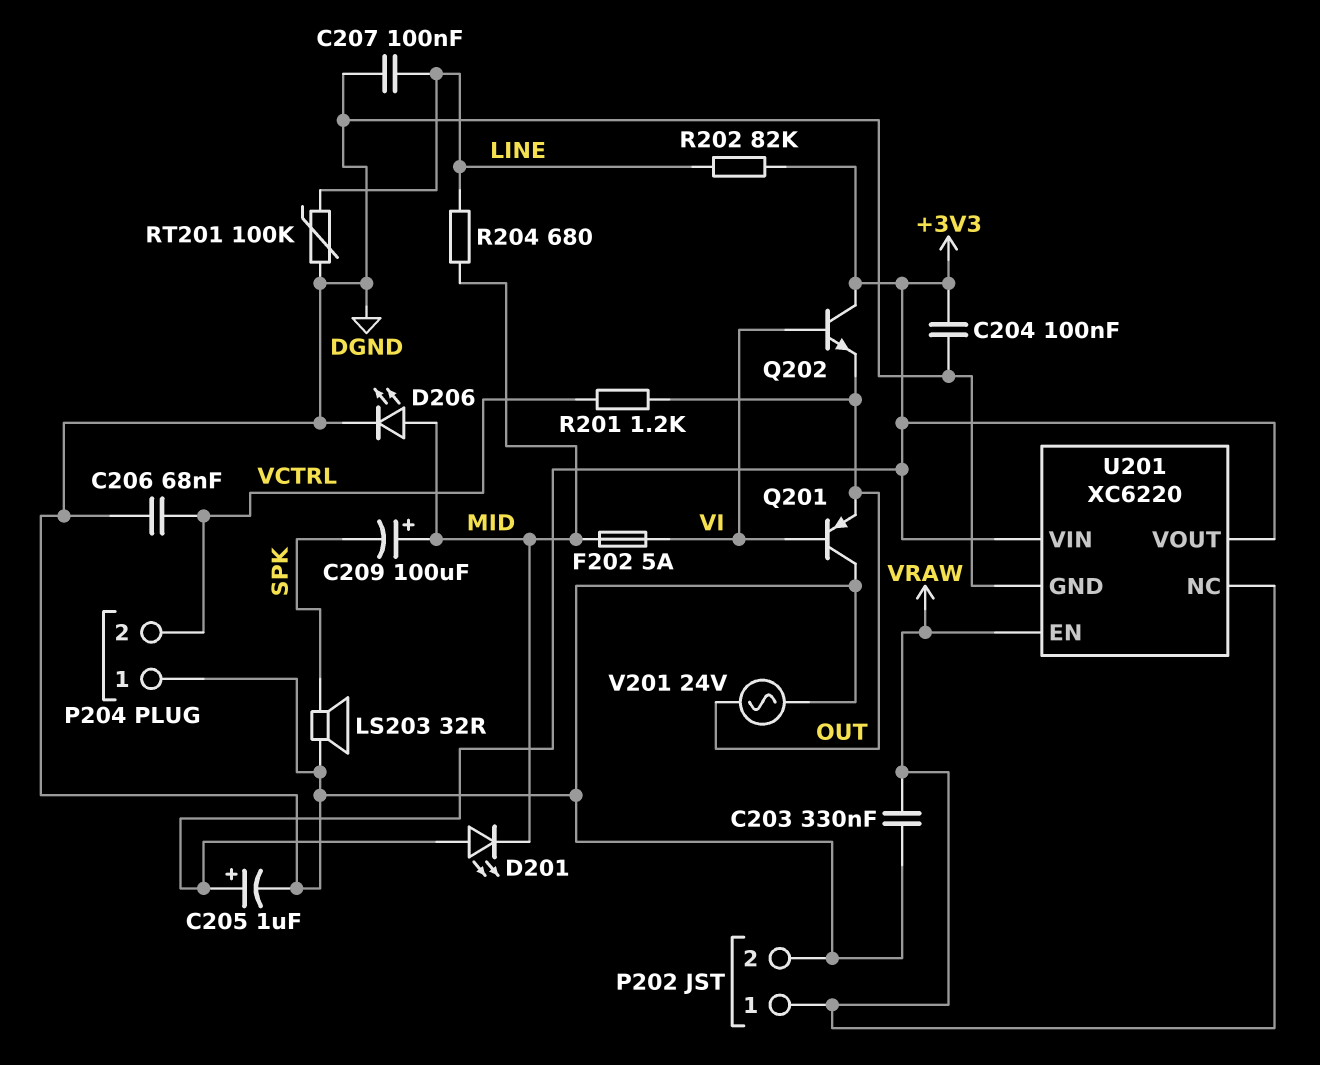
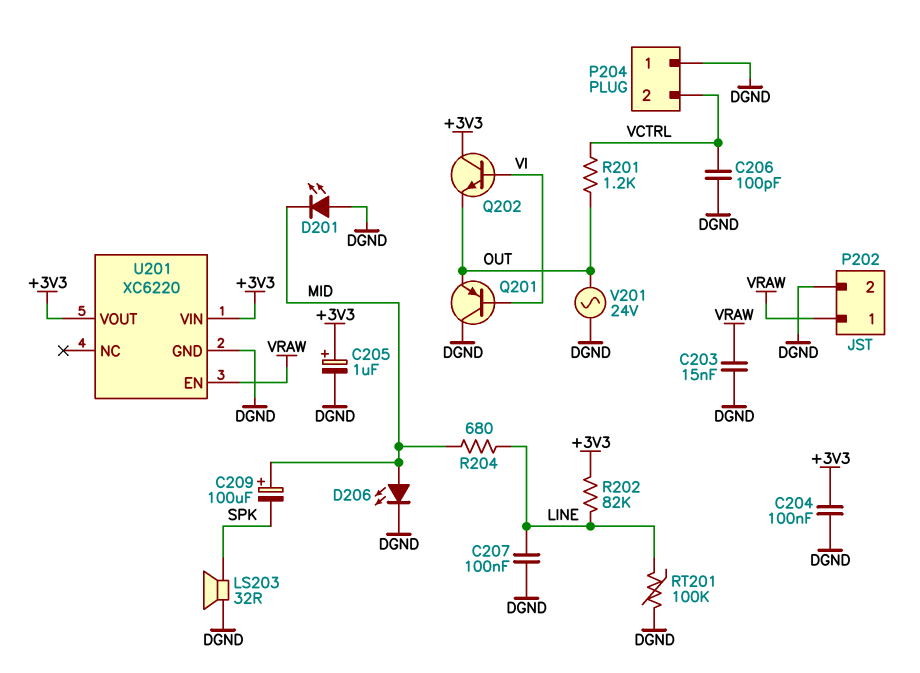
C203: 330nF (DGND, VRAW) -> 15nF (DGND, VRAW)
C206: 68nF (DGND, VCTRL) -> 100pF (DGND, VCTRL)
D201: LED (A +3V3, K MID) -> LED (A DGND, K MID)
F202: 5A (MID, VI) -> none
U201 pin NC: VRAW -> none

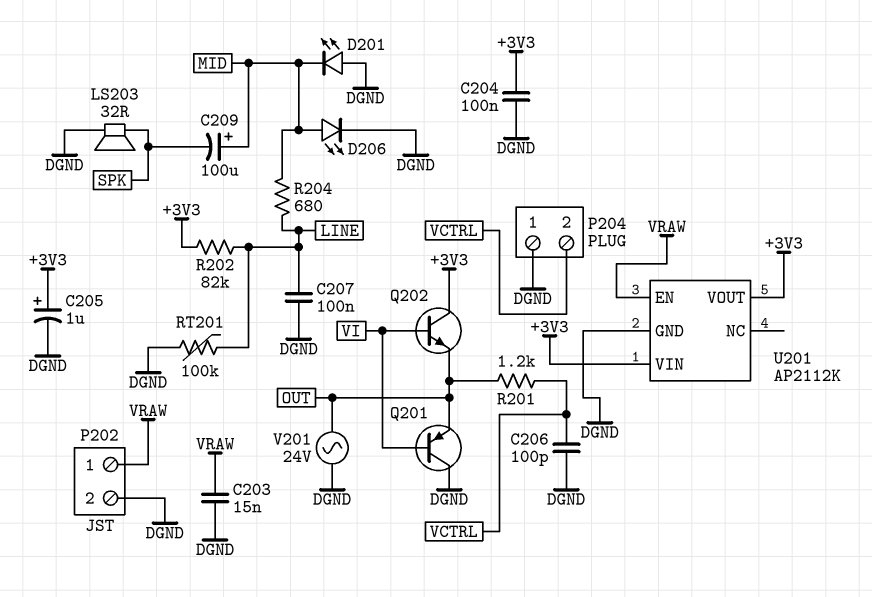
U201: XC6220 -> AP2112K

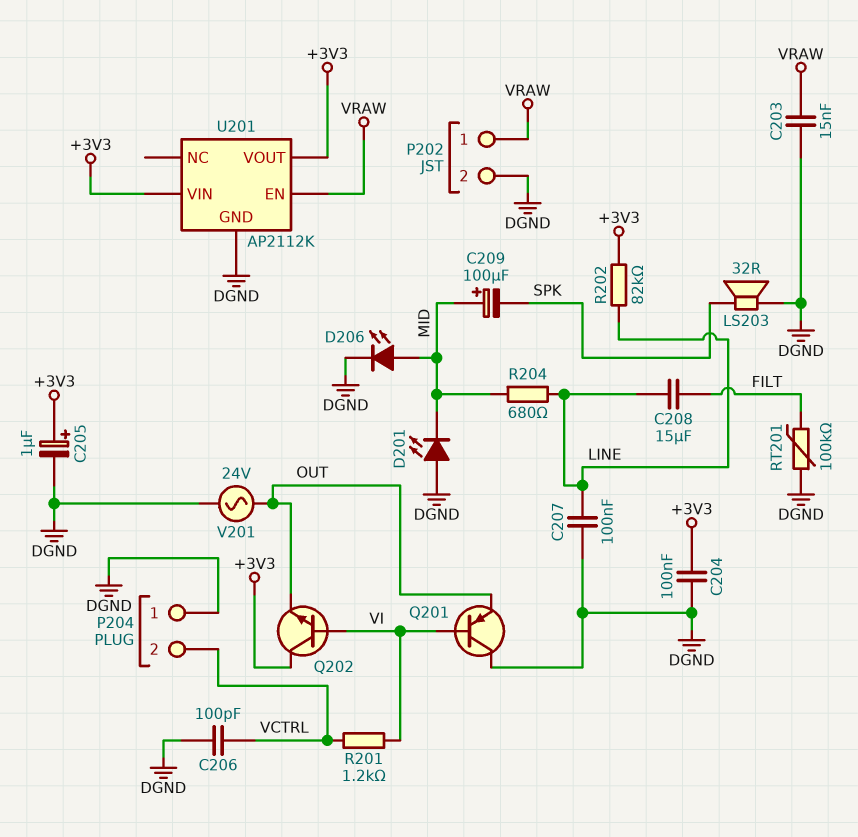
C208: none -> 15uF (FILT, LINE)
R201: 1.2k (OUT, VCTRL) -> 1.2k (VCTRL, VI)
RT201: 100k (DGND, LINE) -> 100k (DGND, FILT)

